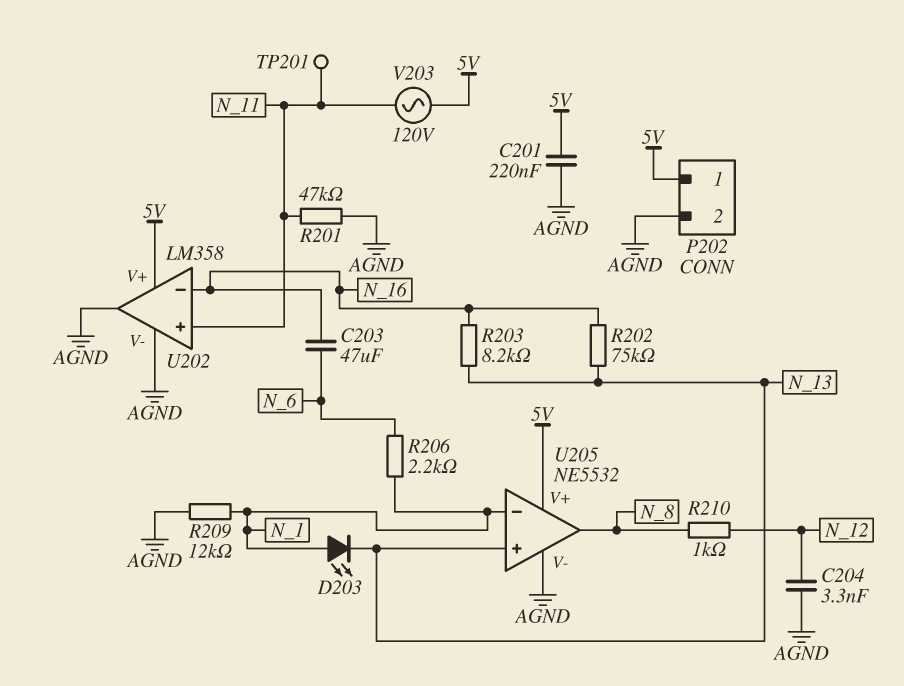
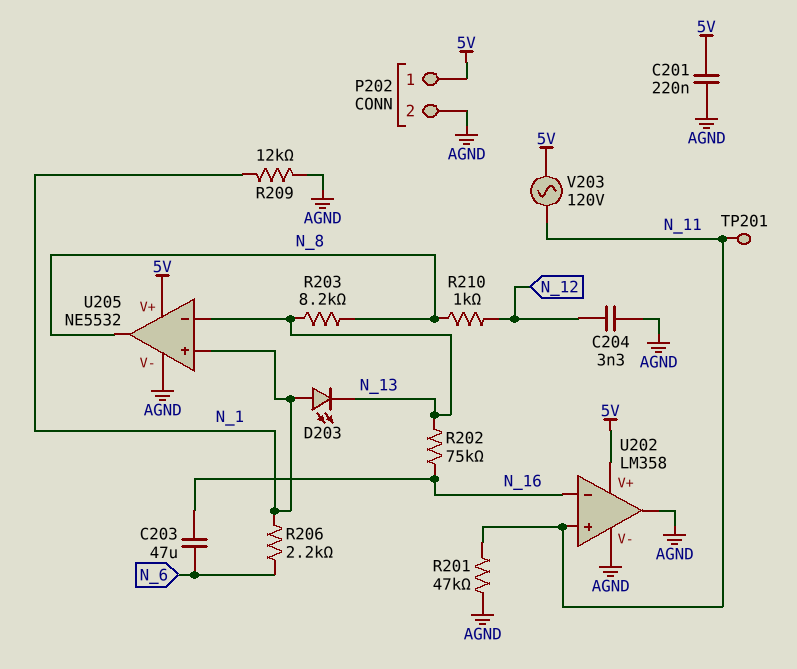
R203: 8.2k (N_13, N_16) -> 8.2k (N_8, N_13)
U205 pin in+: N_13 -> N_1
U205 pin in-: N_1 -> N_13

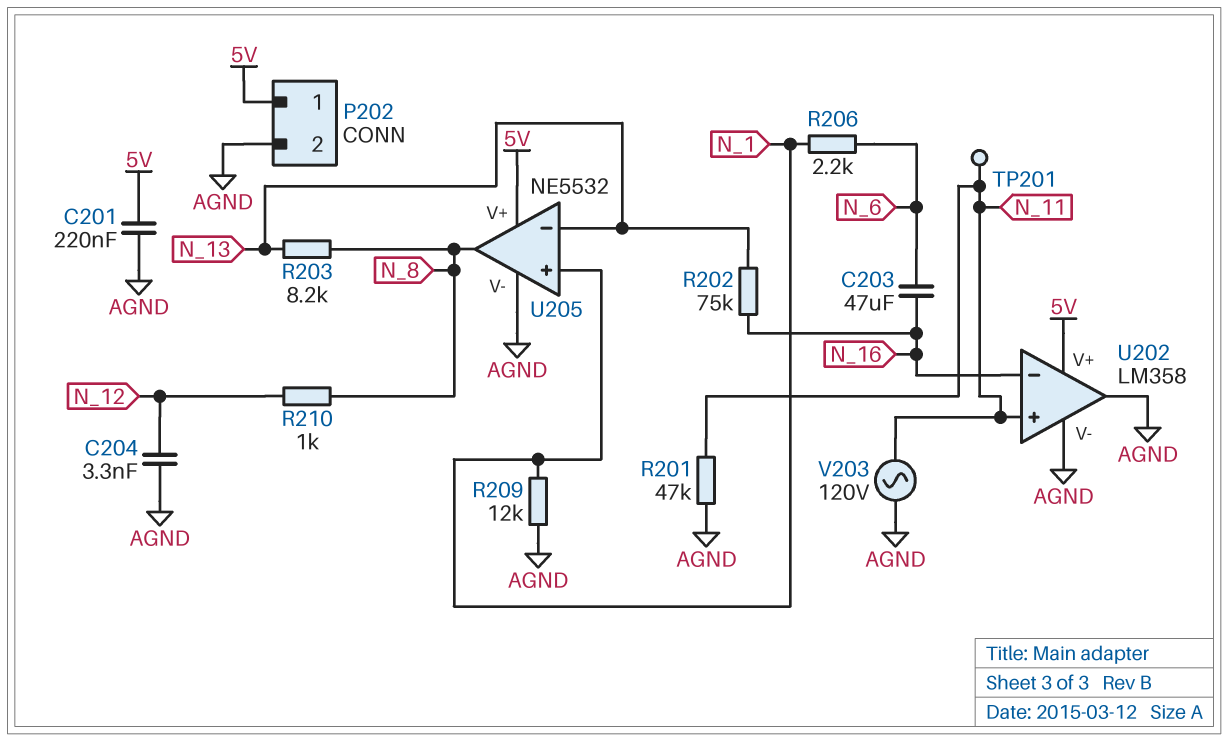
D203: LED (A N_1, K N_13) -> none
V203: AC 120V (5V, N_11) -> AC 120V (AGND, N_11)

